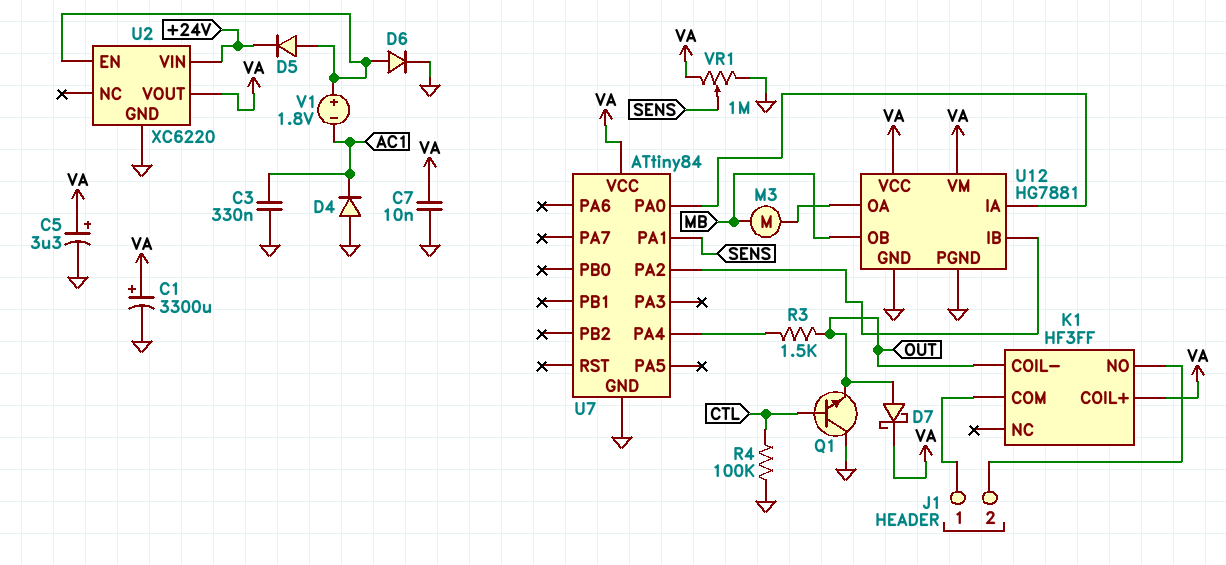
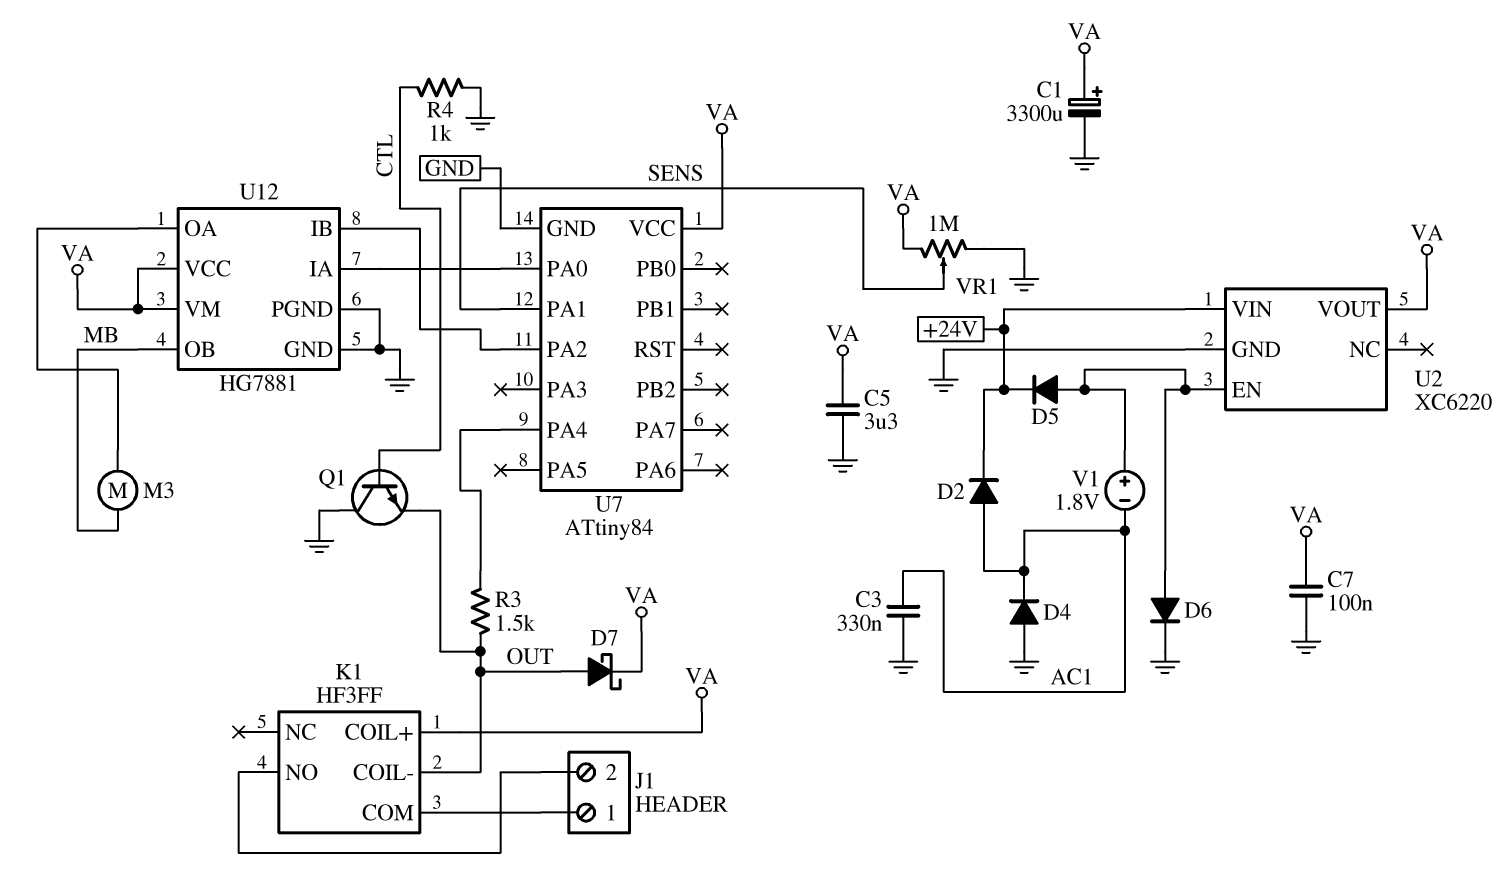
C5: 3.3uF (plus VA, minus GND) -> 3.3uF (GND, VA)
C7: 10nF (GND, VA) -> 100nF (GND, VA)
D2: none -> diode (A AC1, K +24V)
R4: 100k (CTL, GND) -> 1k (CTL, GND)

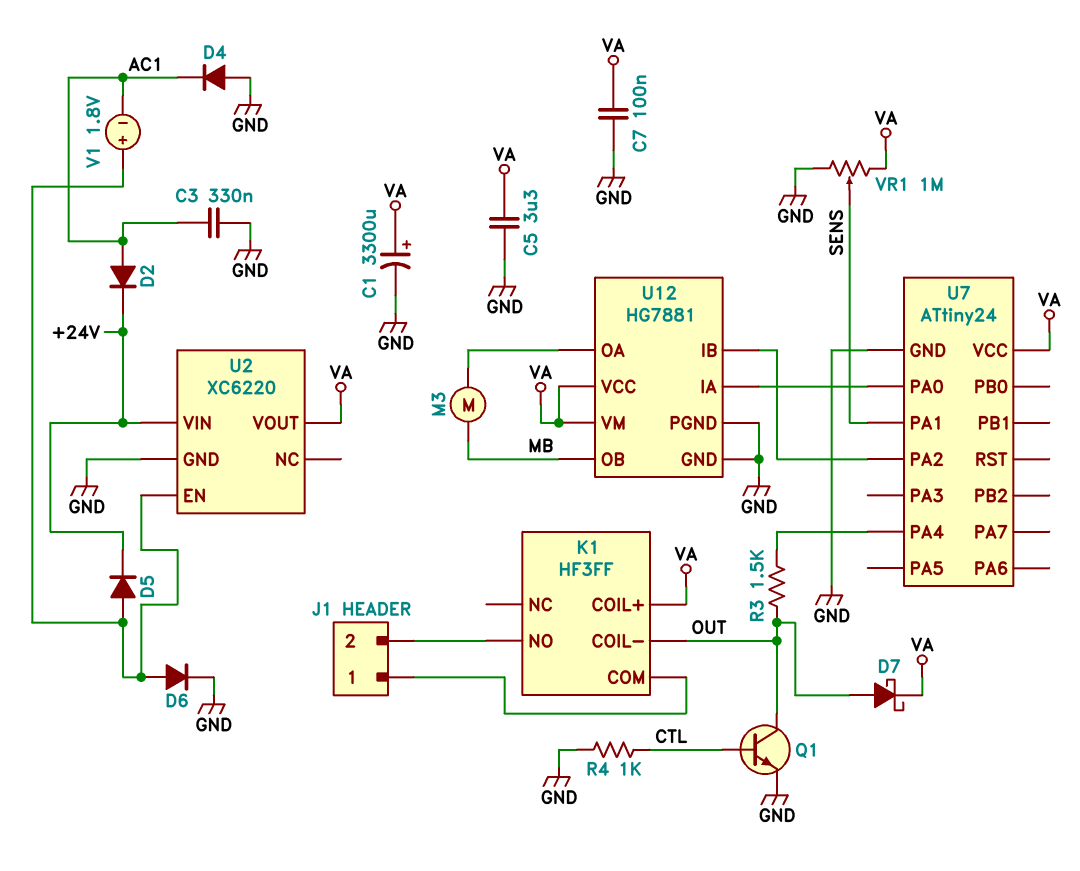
Q1: NPN (B CTL, C GND, E OUT) -> NPN (B CTL, C OUT, E GND)
U7: ATtiny84 -> ATtiny24

